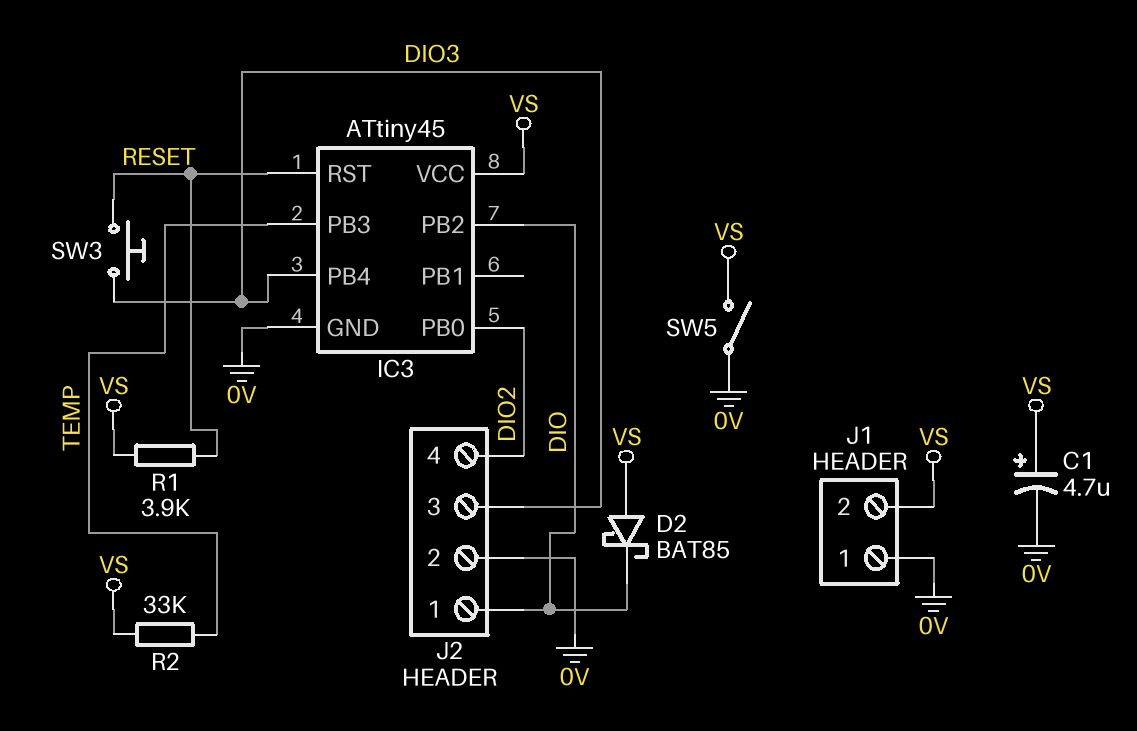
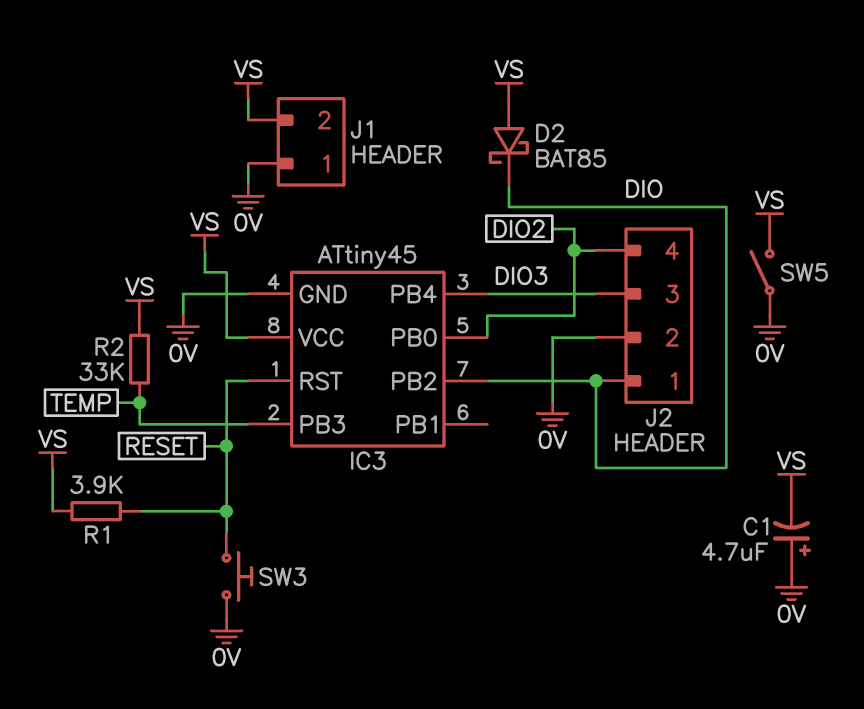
C1: 4.7uF (plus VS, minus 0V) -> 4.7uF (plus 0V, minus VS)
SW3: button (DIO3, RESET) -> button (0V, RESET)

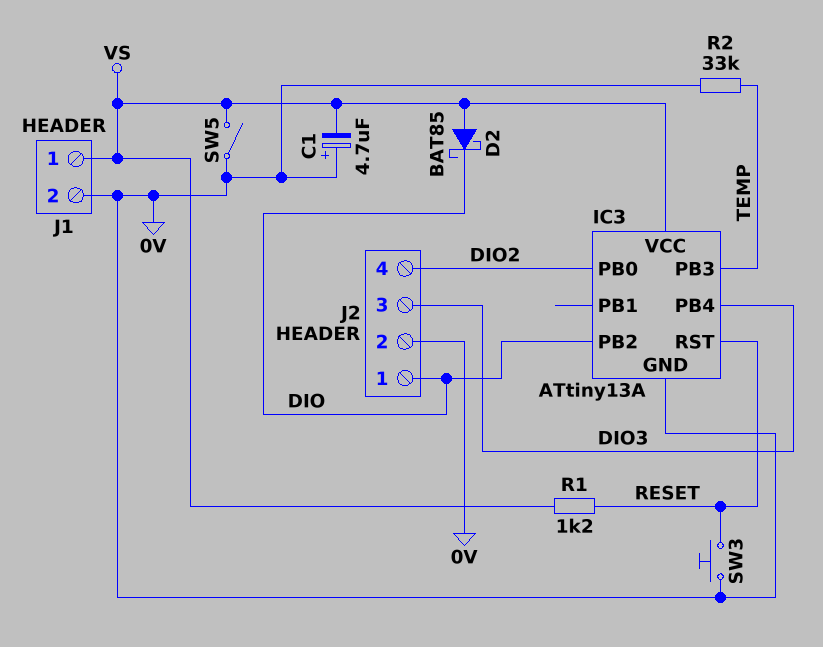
IC3: ATtiny45 -> ATtiny13A
J1 pin 1: 0V -> VS
J1 pin 2: VS -> 0V
R1: 3.9k (RESET, VS) -> 1.2k (RESET, VS)
R2: 33k (TEMP, VS) -> 33k (0V, TEMP)

